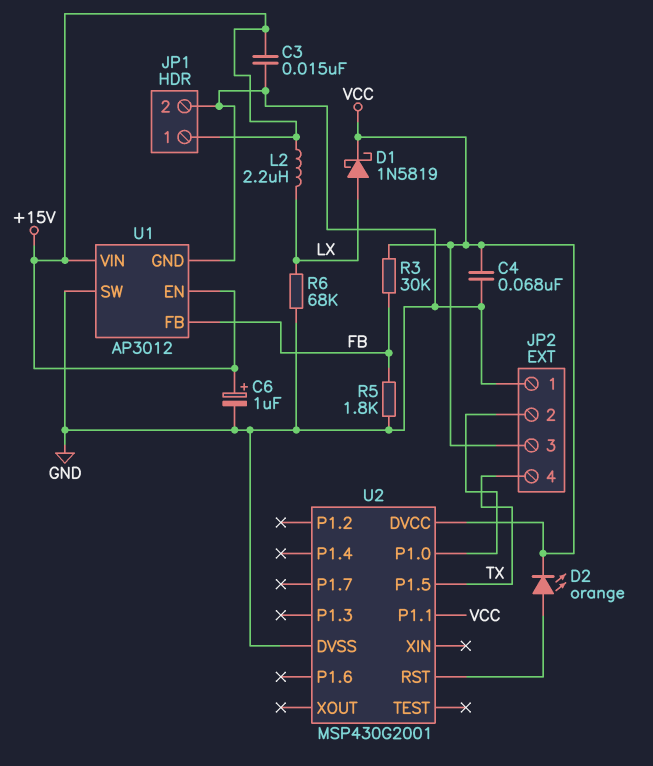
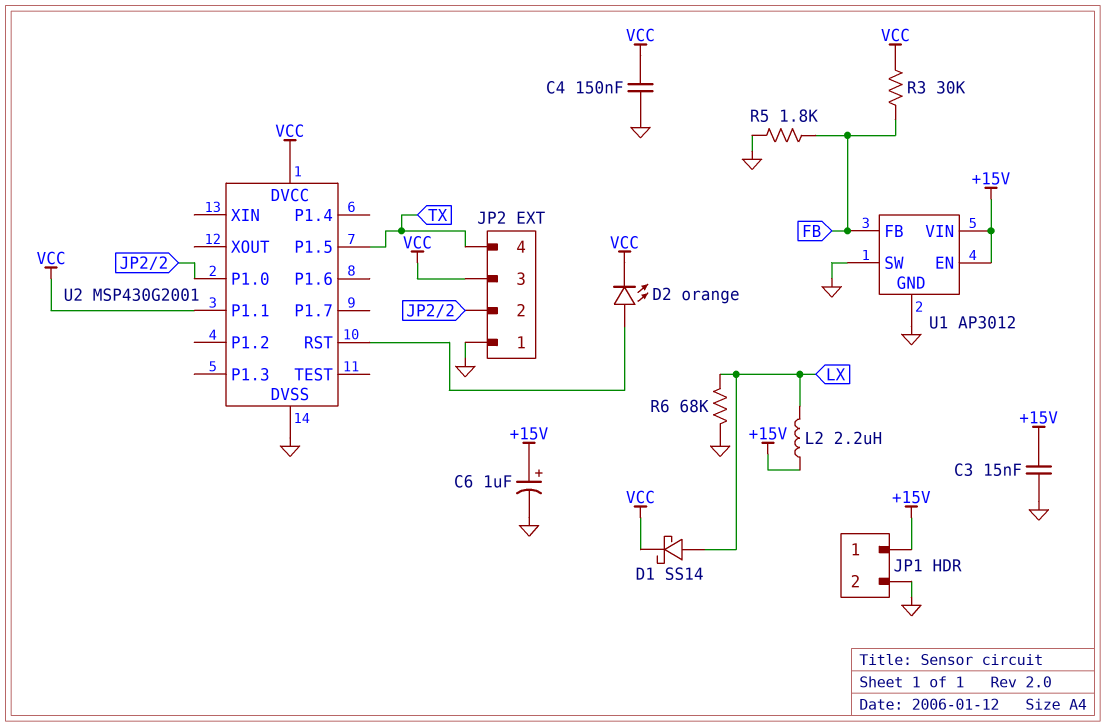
C4: 68nF (GND, VCC) -> 150nF (GND, VCC)
D1: schottky 1N5819 (A LX, K VCC) -> schottky SS14 (A LX, K VCC)

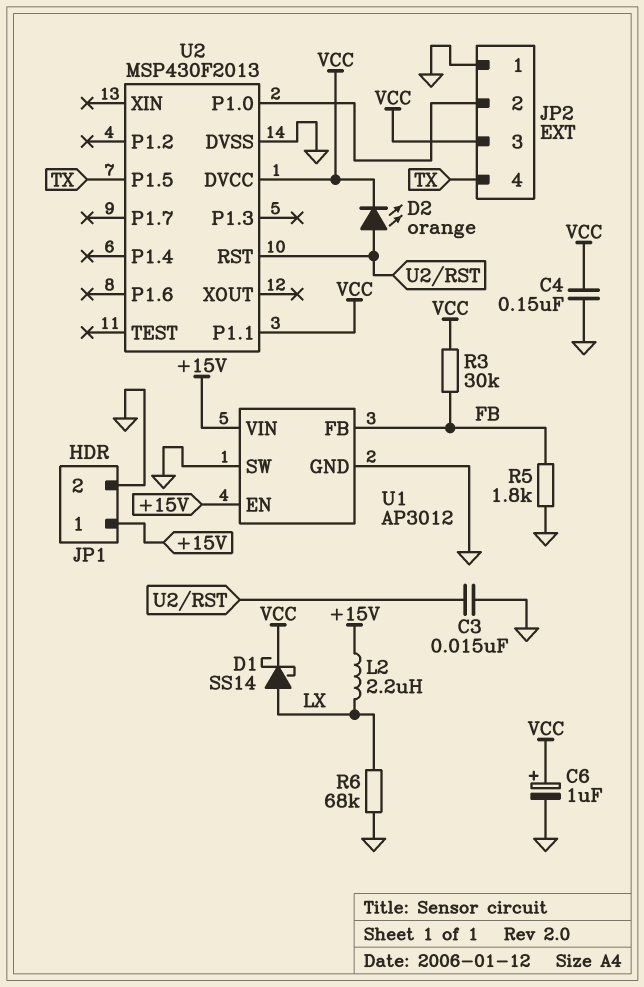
C3: 15nF (+15V, GND) -> 15nF (GND, U2/RST)
C6: 1uF (plus +15V, minus GND) -> 1uF (plus VCC, minus GND)
U2: MSP430G2001 -> MSP430F2013

